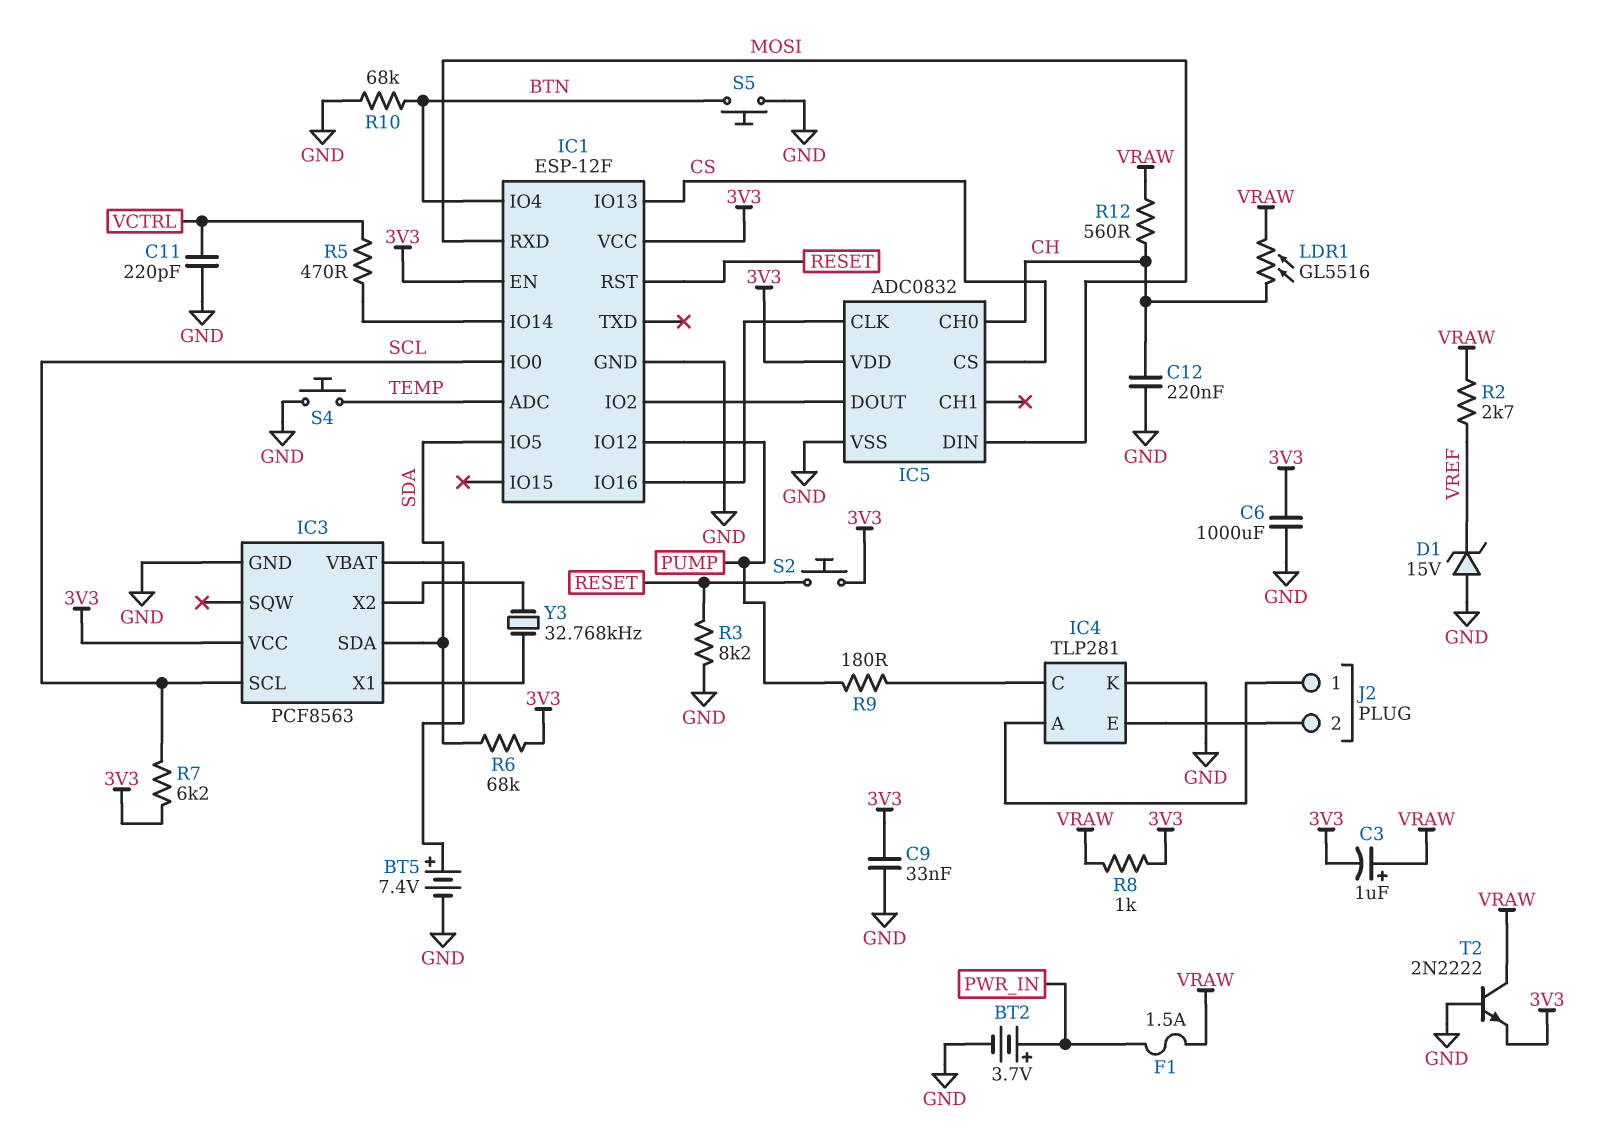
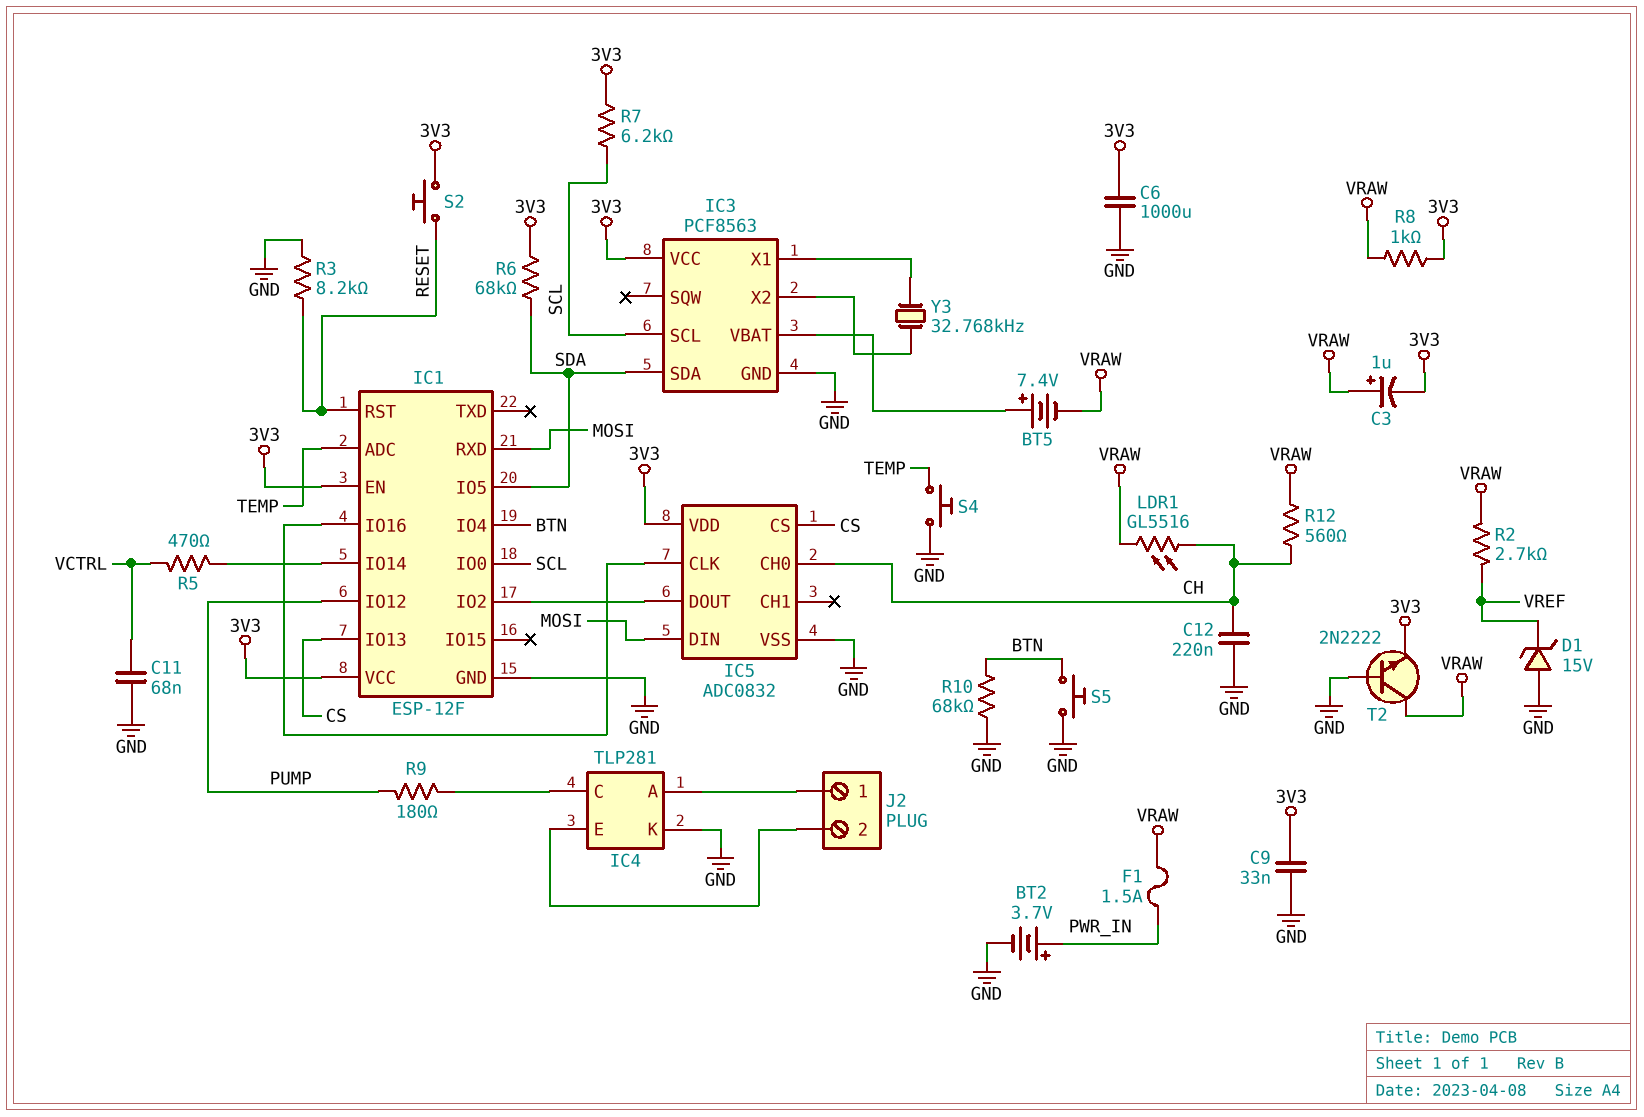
BT5: 7.4V (plus IC3/VBAT, minus GND) -> 7.4V (plus IC3/VBAT, minus VRAW)
C11: 220pF (GND, VCTRL) -> 68nF (GND, VCTRL)

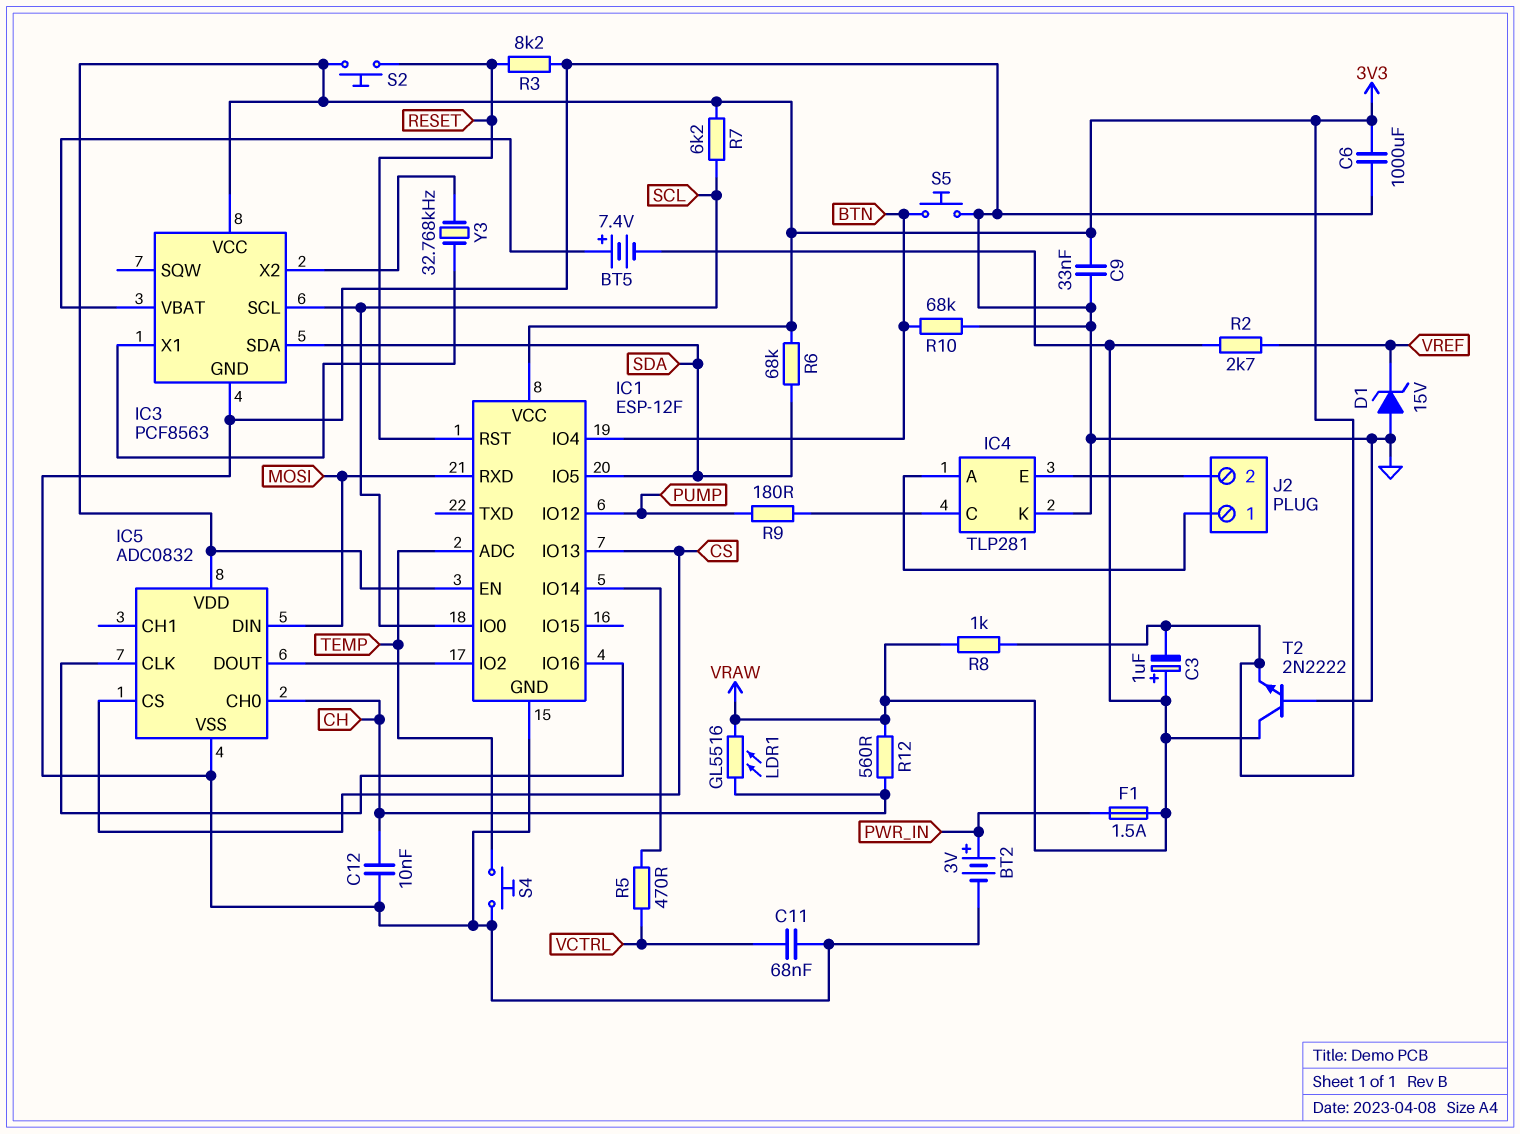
BT2: 3.7V (plus PWR_IN, minus GND) -> 3V (plus PWR_IN, minus GND)
C12: 220nF (CH, GND) -> 10nF (CH, GND)

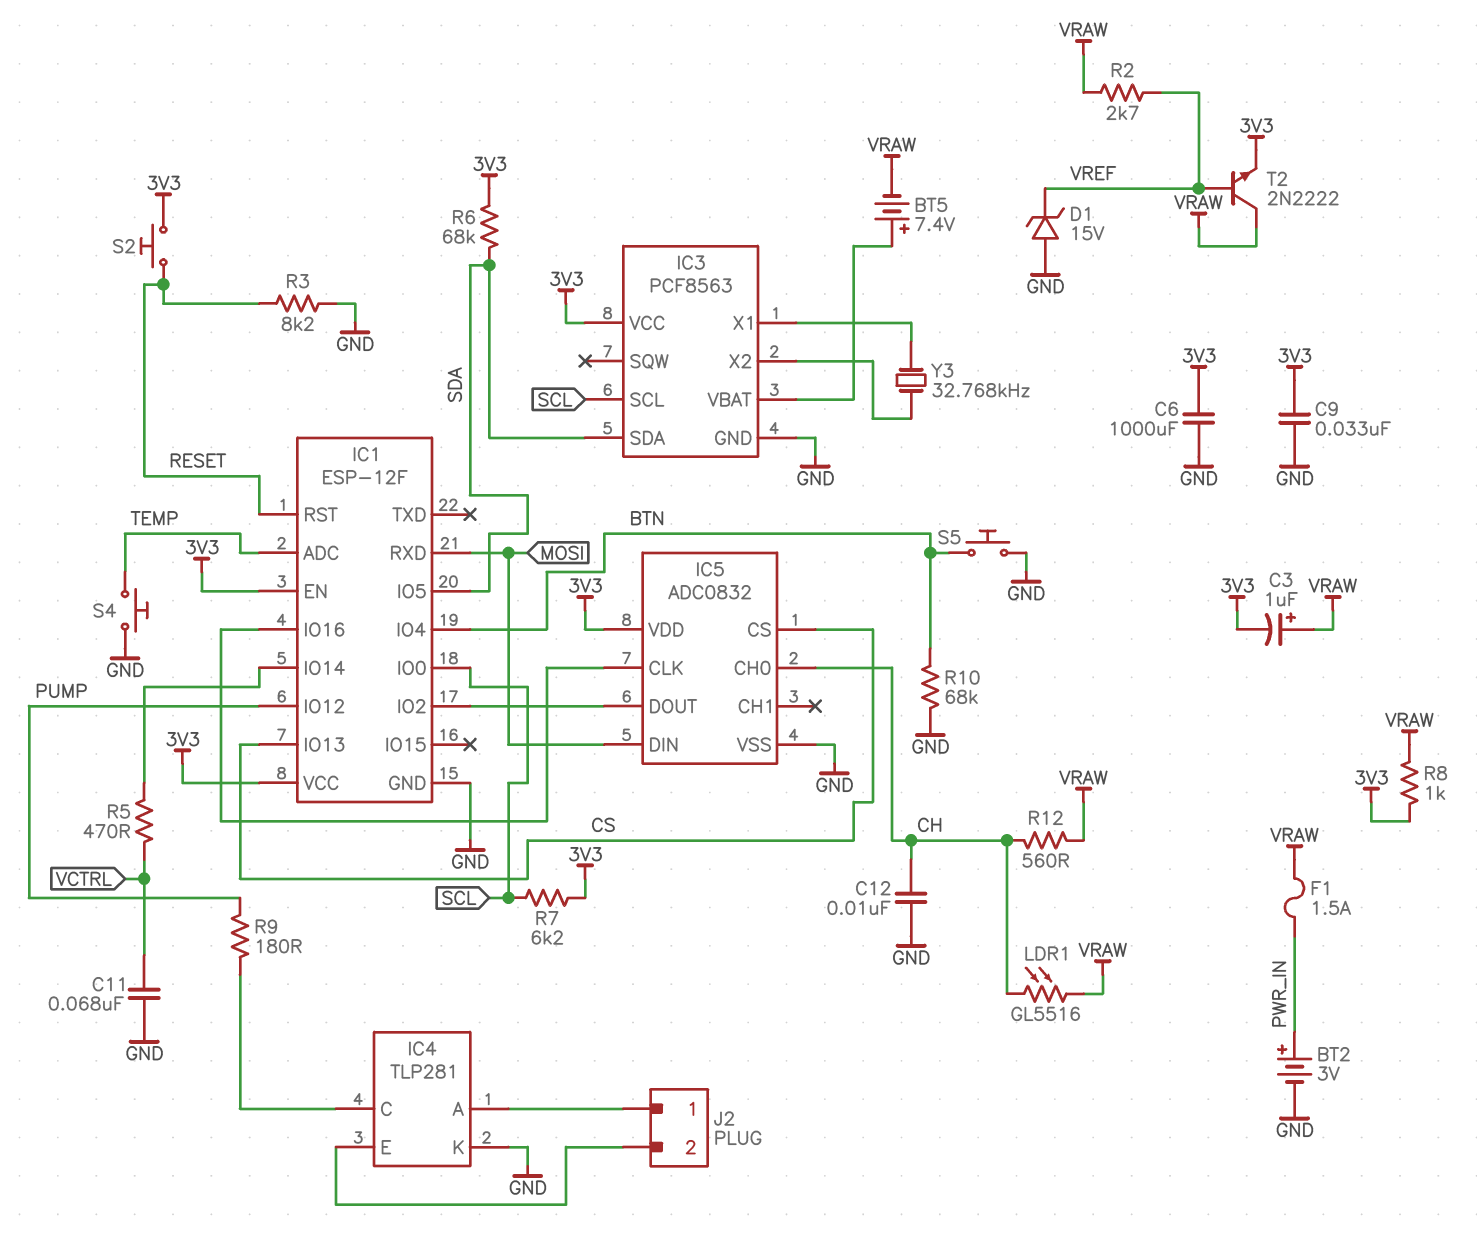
T2: NPN 2N2222 (B GND, C VRAW, E 3V3) -> NPN 2N2222 (B VREF, C VRAW, E 3V3)

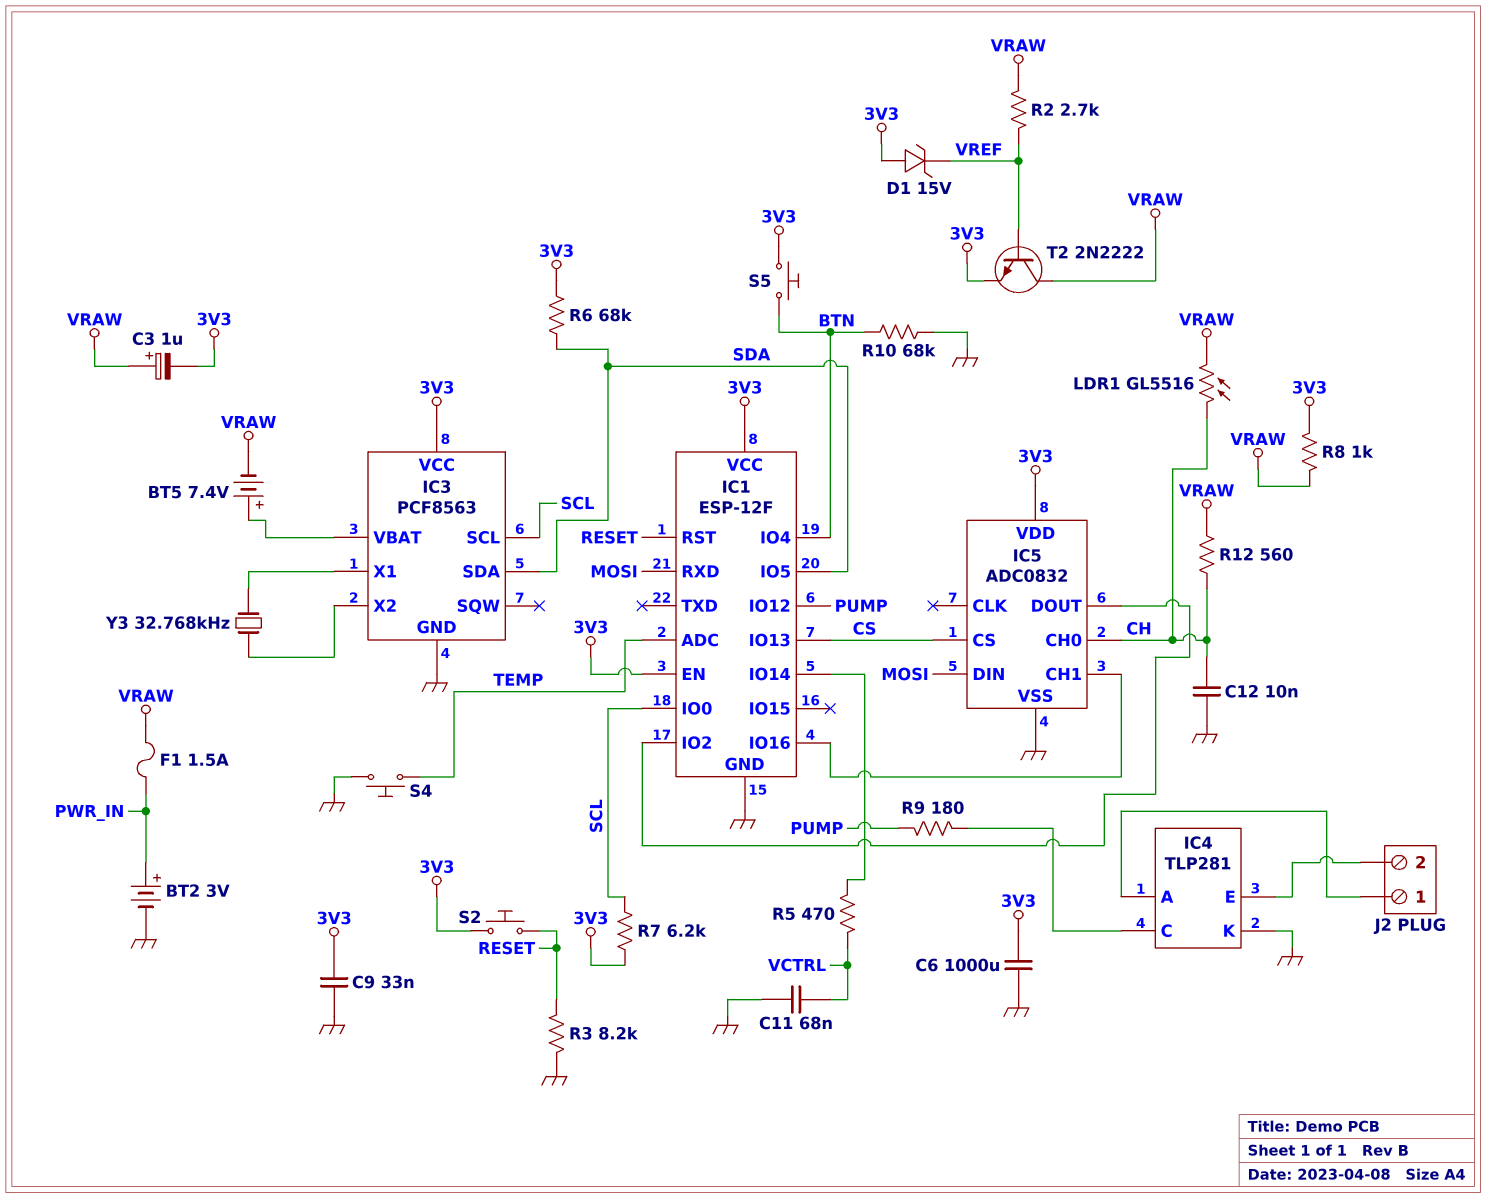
D1: zener 15V (A GND, K VREF) -> zener 15V (A 3V3, K VREF)
IC5 pin CH1: none -> IC1/IO16
IC5 pin CLK: IC1/IO16 -> none
S5: button (BTN, GND) -> button (3V3, BTN)

